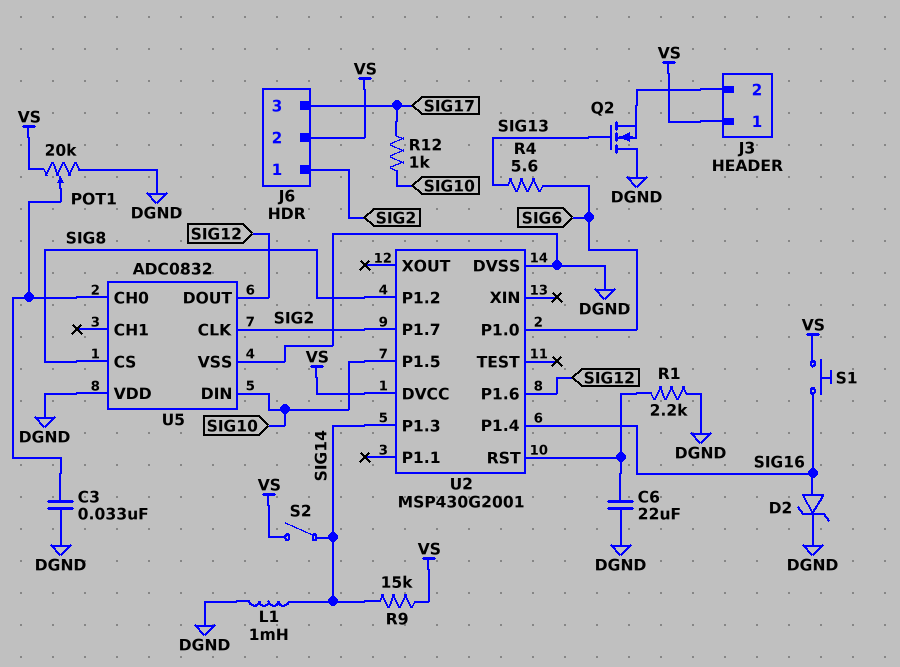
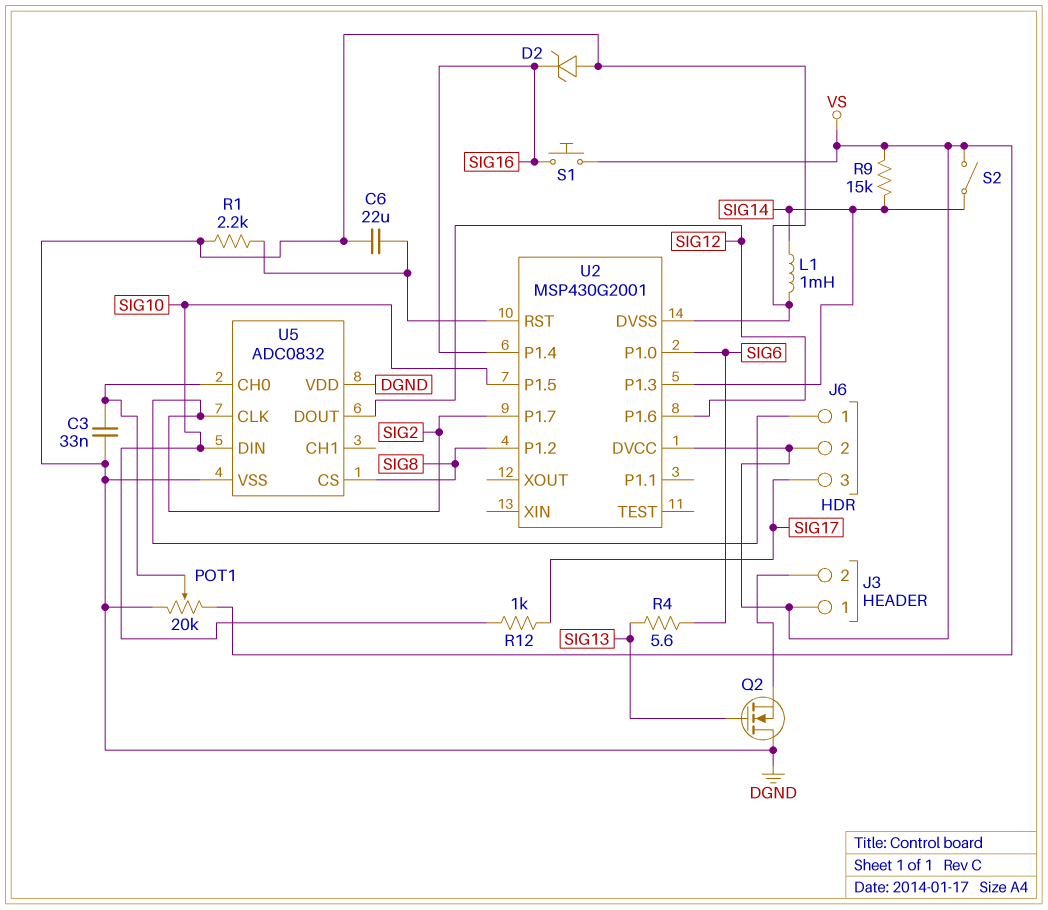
D2: zener (A SIG16, K DGND) -> zener (A DGND, K SIG16)

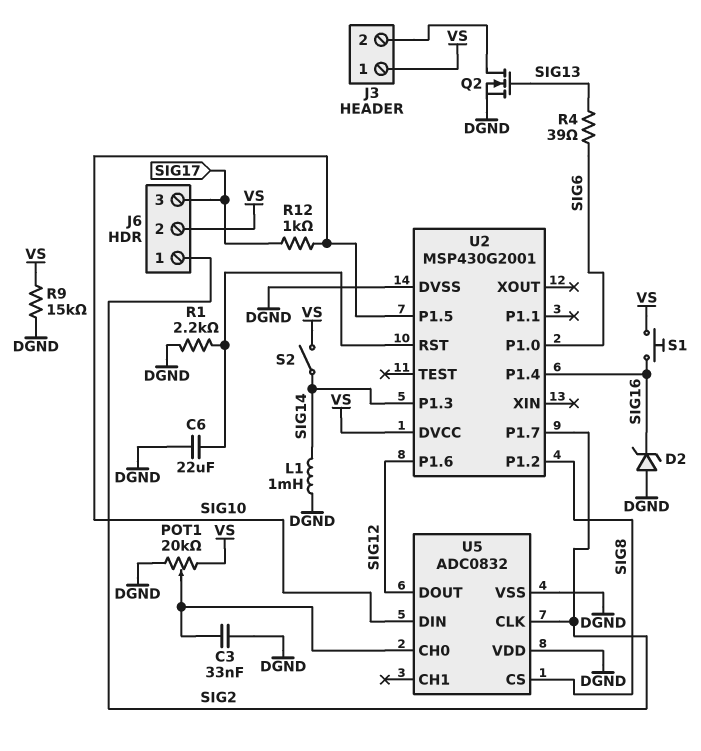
Q2: NMOS (G SIG13, D DGND, S J3/2) -> NMOS (G SIG13, D J3/2, S DGND)
R4: 5.6 (SIG6, SIG13) -> 39 (SIG6, SIG13)
R9: 15k (SIG14, VS) -> 15k (DGND, VS)

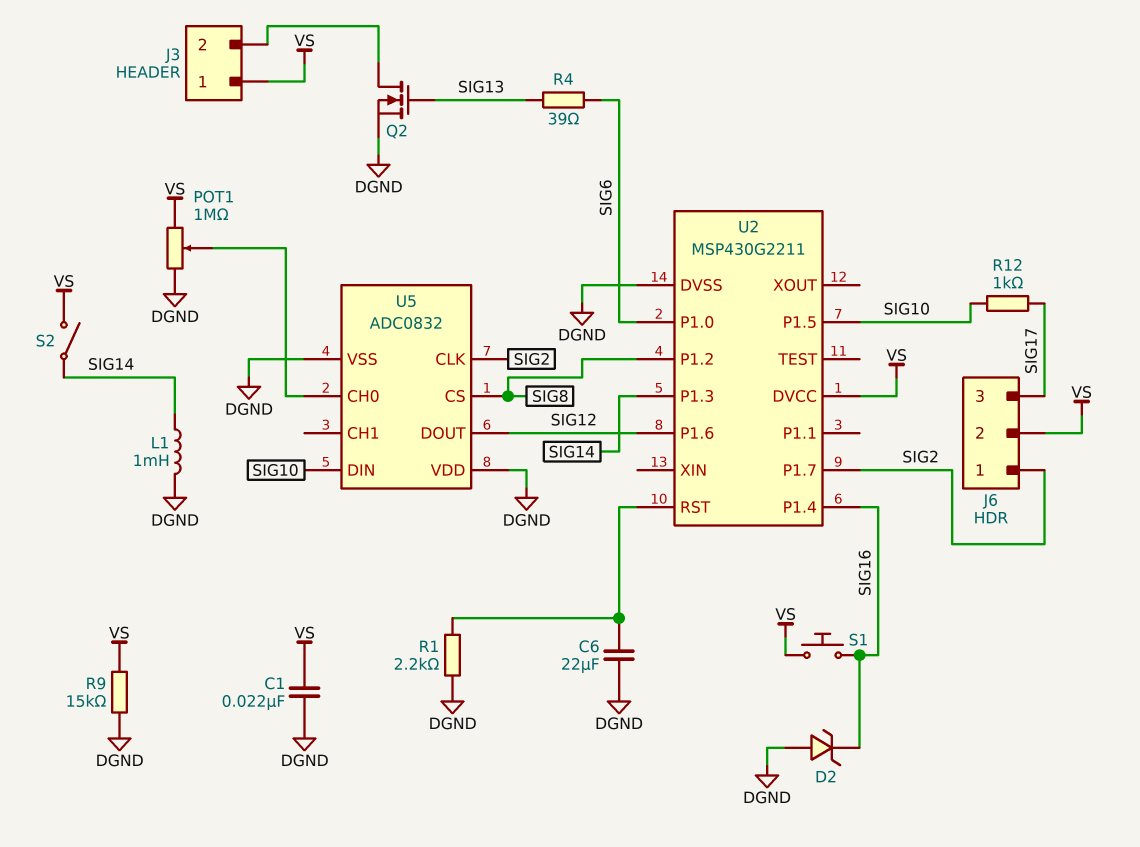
C1: none -> 22nF (DGND, VS)
C3: 33nF (DGND, U5/CH0) -> none
POT1: 20k (DGND, VS, wiper U5/CH0) -> 1M (DGND, VS, wiper U5/CH0)
U2: MSP430G2001 -> MSP430G2211

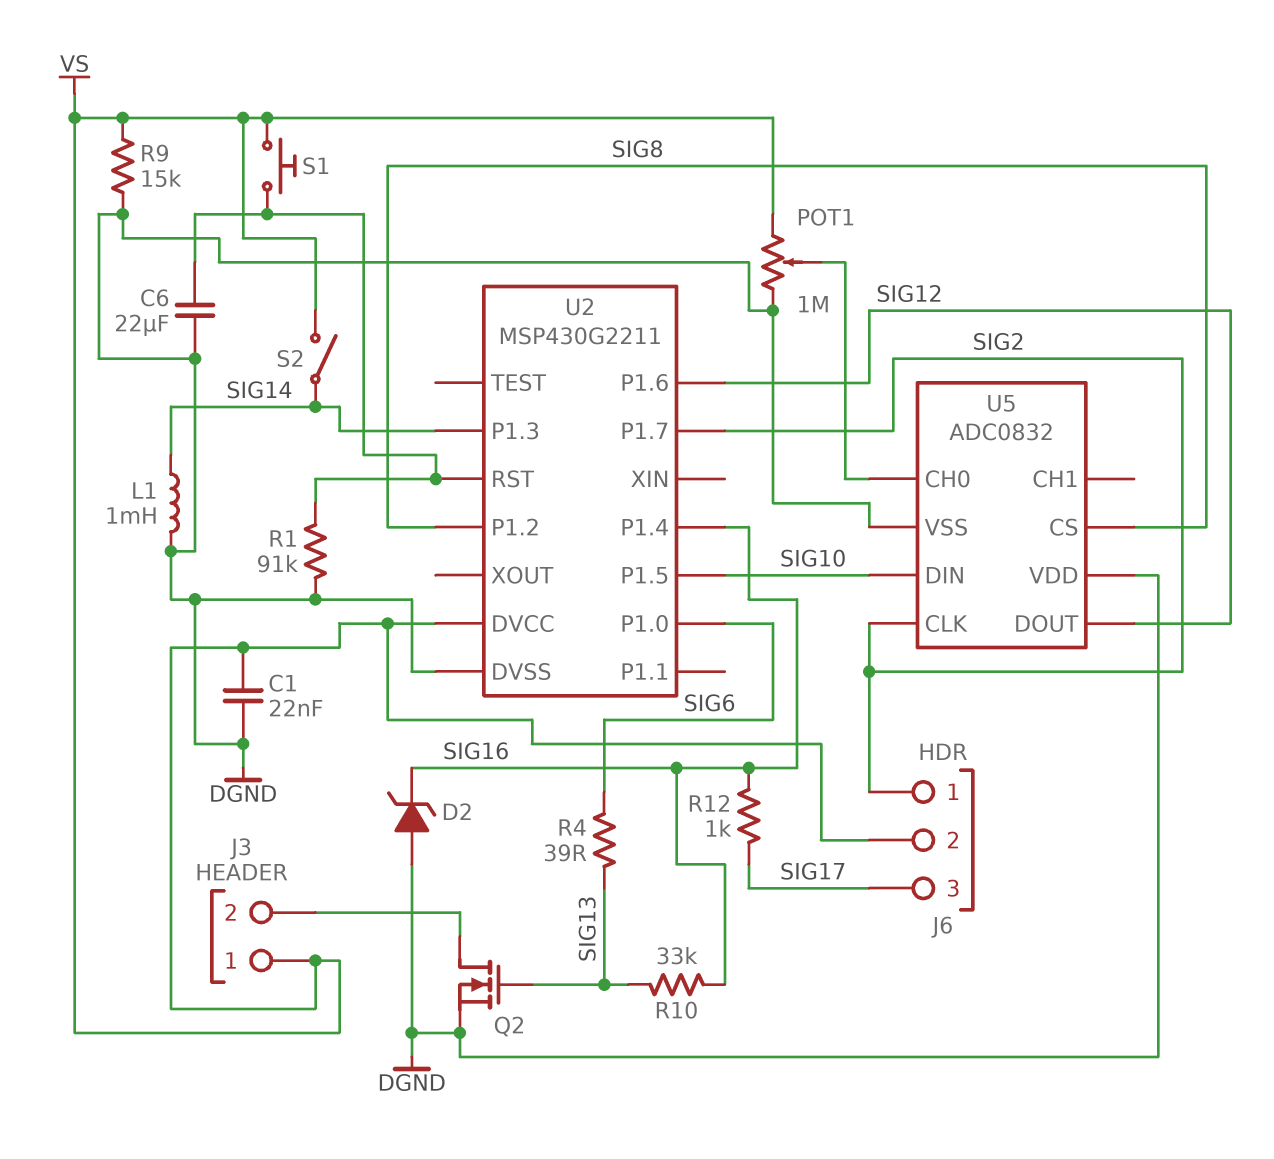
R1: 2.2k (DGND, U2/RST) -> 91k (DGND, U2/RST)
R10: none -> 33k (SIG13, SIG16)
R12: 1k (SIG10, SIG17) -> 1k (SIG16, SIG17)
S1: button (SIG16, VS) -> button (U2/RST, VS)

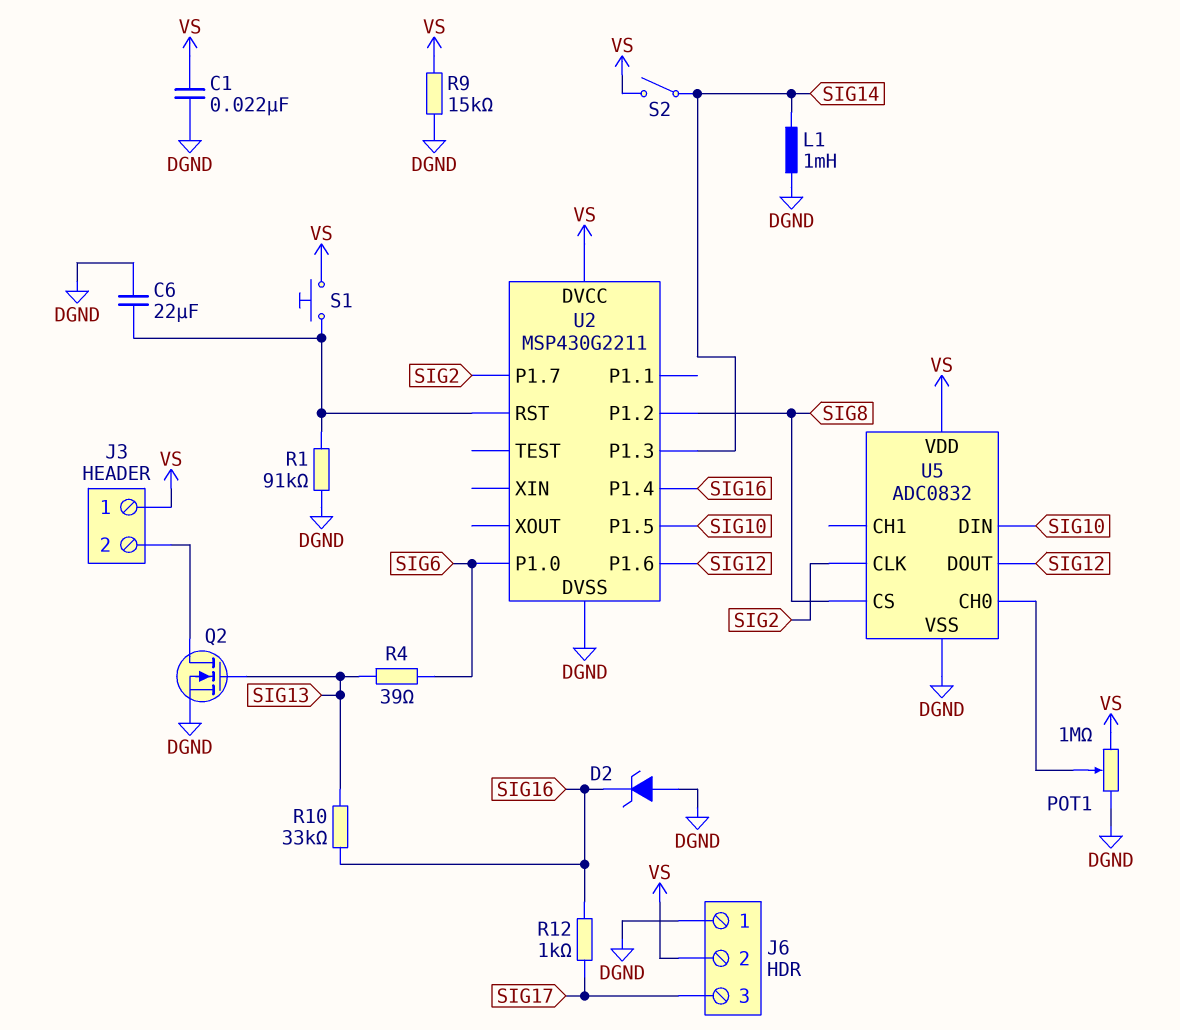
J6 pin 1: SIG2 -> DGND
U5 pin VDD: DGND -> VS

